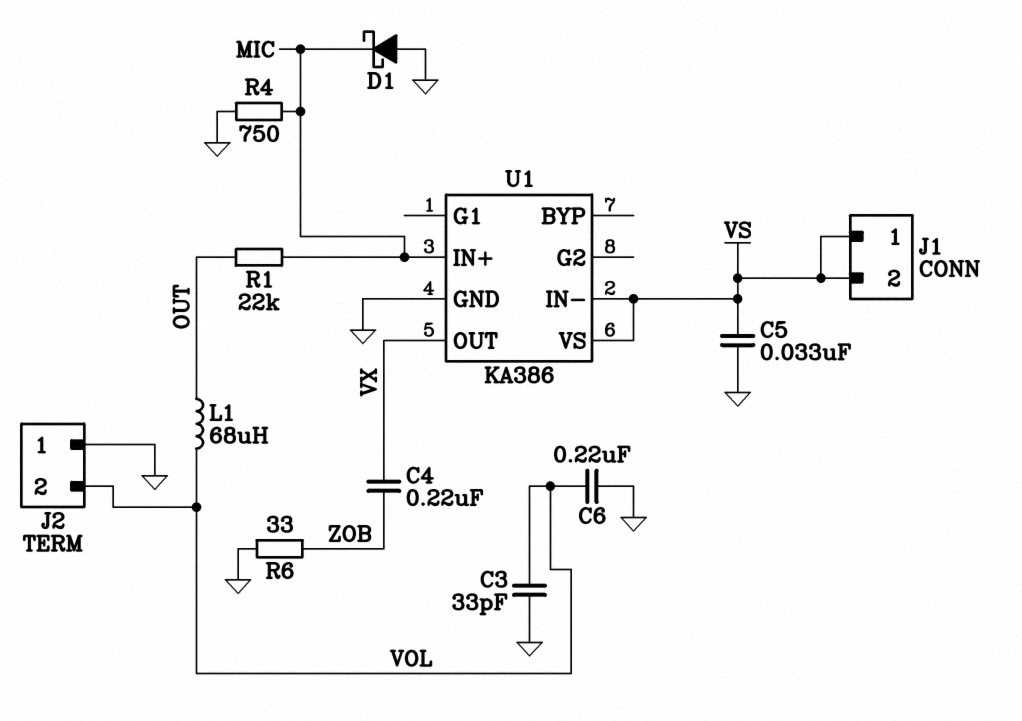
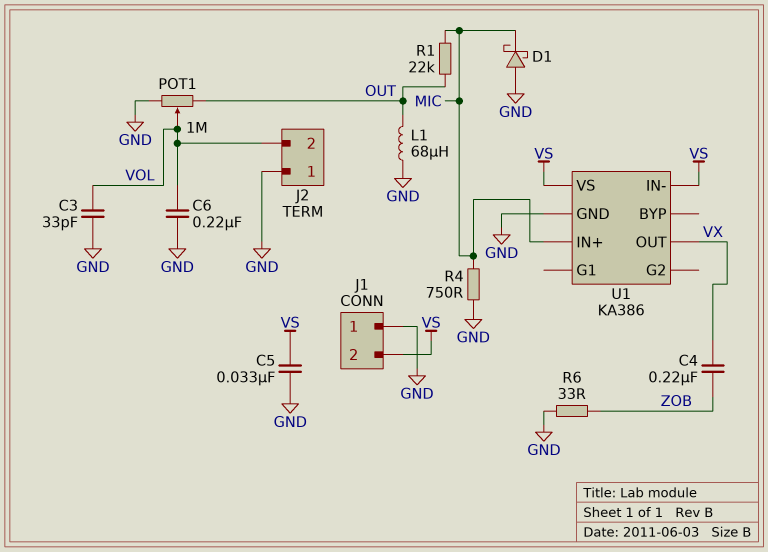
J1 pin 1: VS -> GND
L1: 68uH (OUT, VOL) -> 68uH (GND, OUT)
POT1: none -> 1M (GND, OUT, wiper VOL)

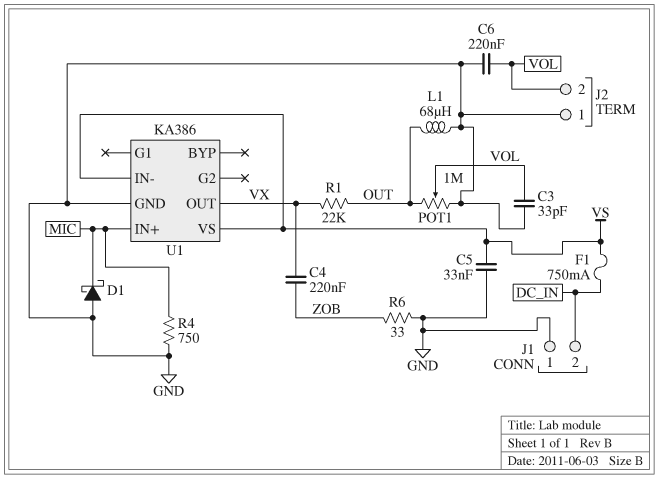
F1: none -> 750mA (DC_IN, VS)
J1 pin 2: VS -> DC_IN
R1: 22k (MIC, OUT) -> 22k (OUT, VX)

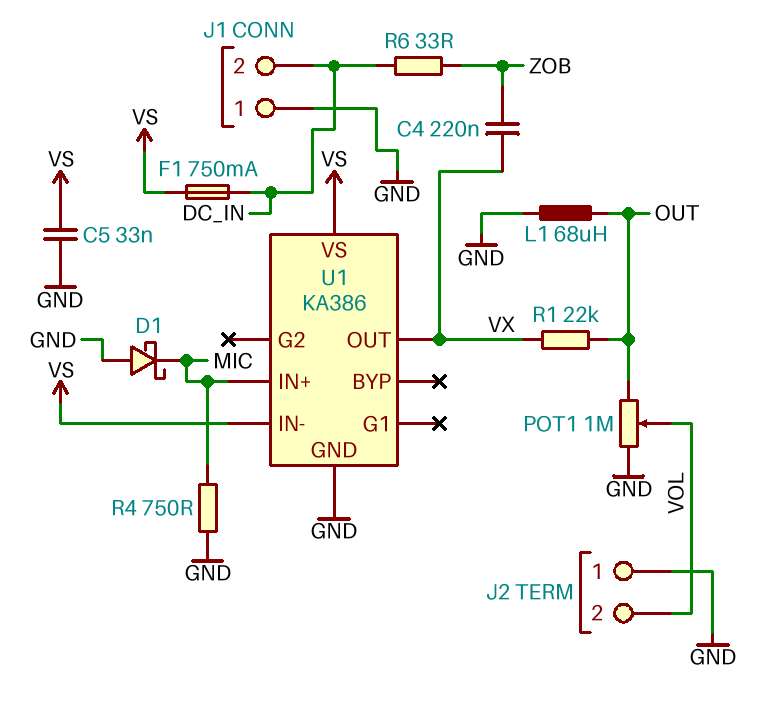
C3: 33pF (GND, VOL) -> none
C6: 220nF (GND, VOL) -> none
R6: 33 (GND, ZOB) -> 33 (DC_IN, ZOB)

